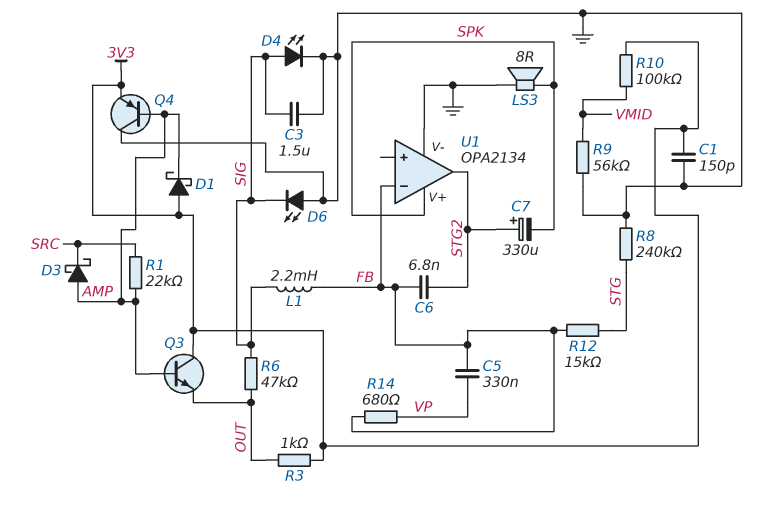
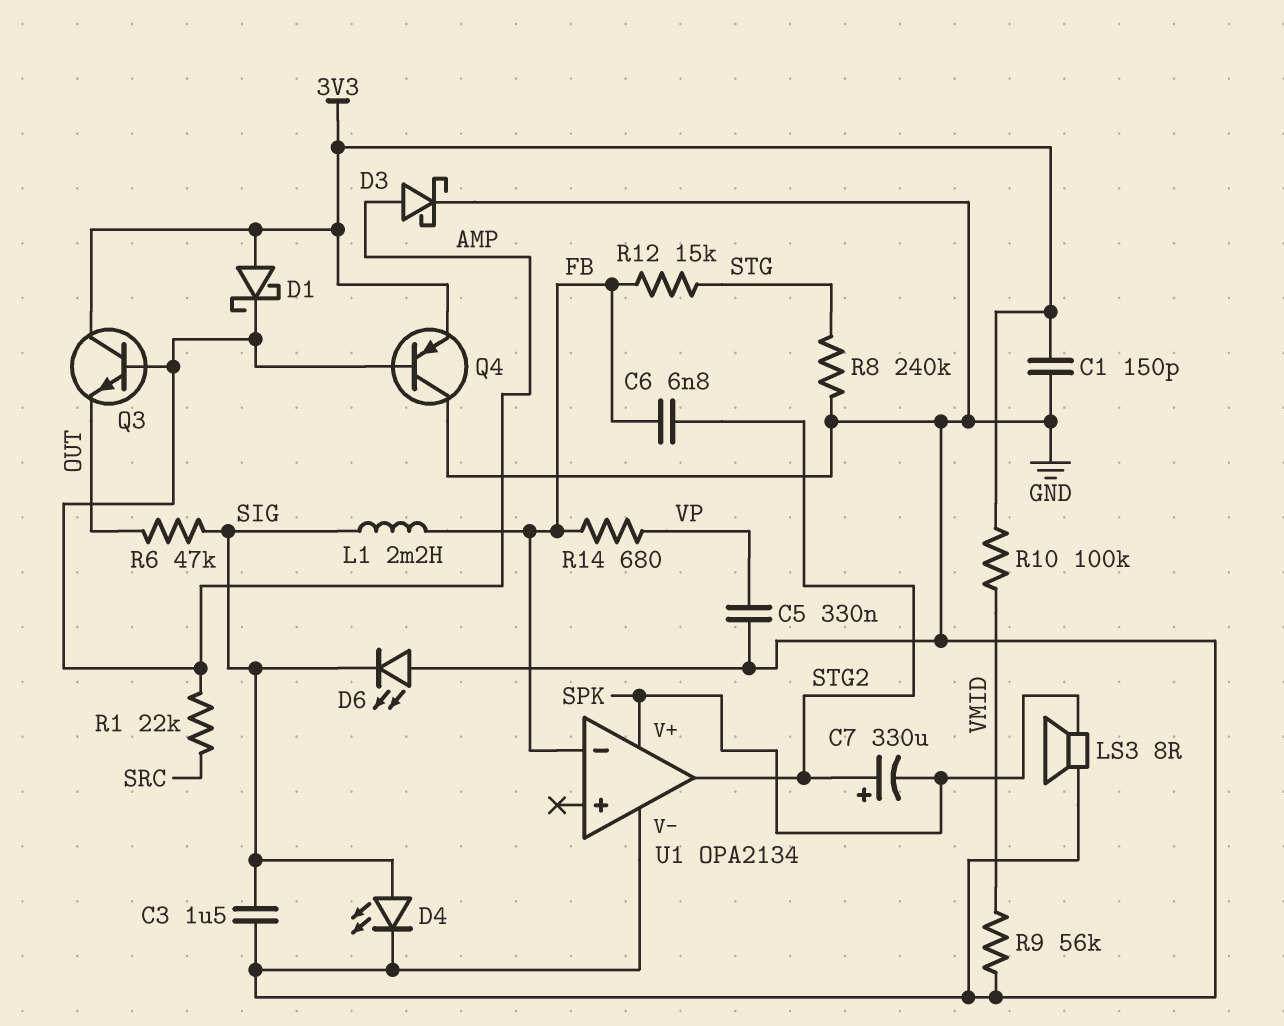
C5: 330nF (FB, VP) -> 330nF (GND, VP)
D3: schottky (A AMP, K SRC) -> schottky (A AMP, K GND)
R3: 1k (3V3, OUT) -> none

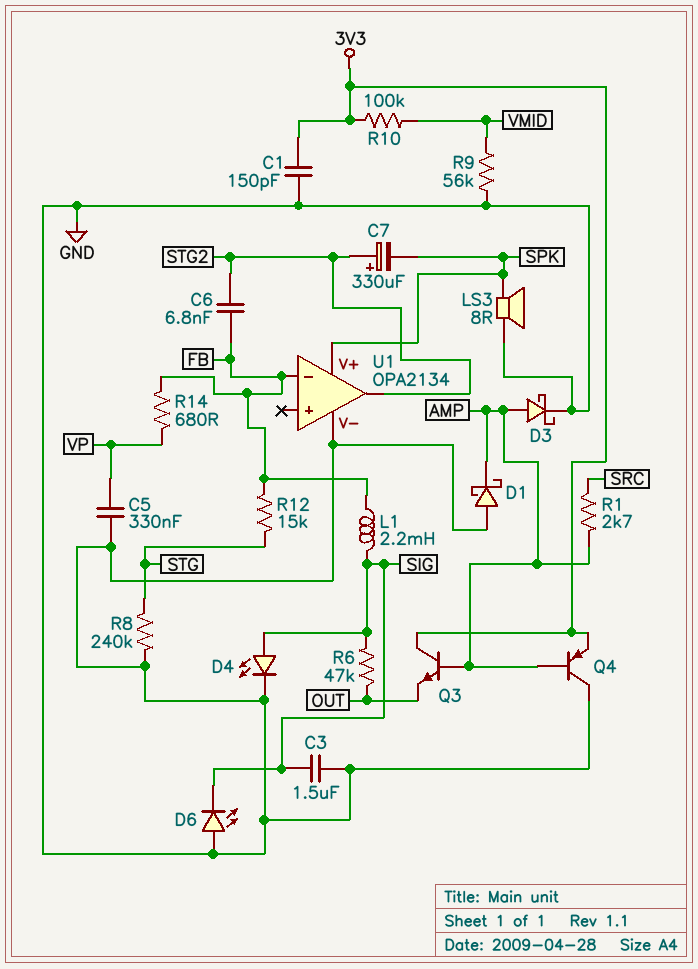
D1: schottky (A 3V3, K AMP) -> schottky (A GND, K AMP)
R1: 22k (AMP, SRC) -> 2.7k (AMP, SRC)

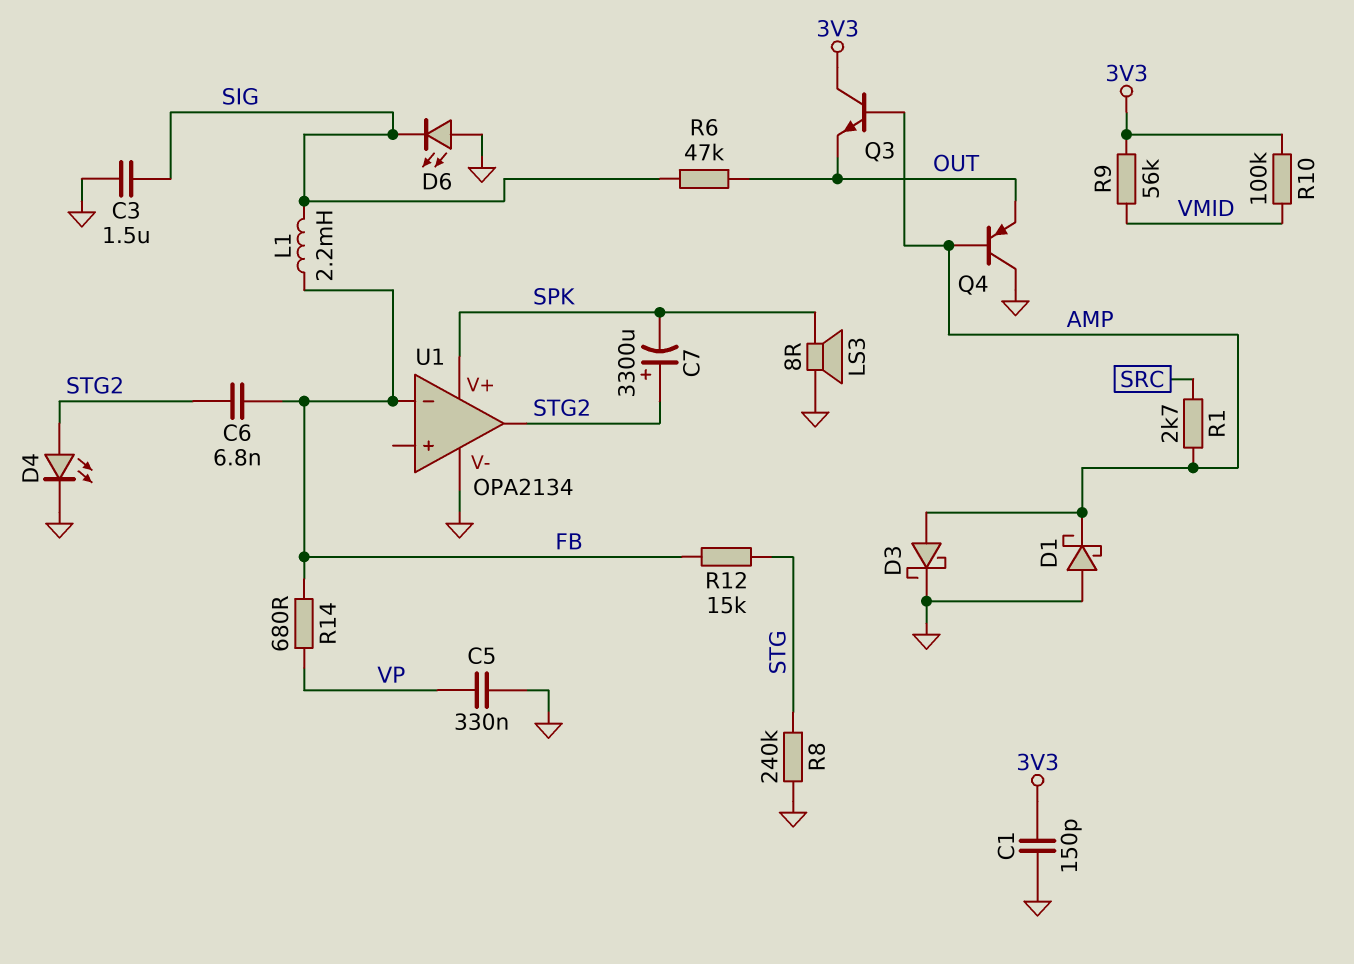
C7: 330uF (plus STG2, minus SPK) -> 3300uF (plus STG2, minus SPK)
D4: LED (A SIG, K GND) -> LED (A STG2, K GND)
Q4: PNP (B AMP, C GND, E 3V3) -> PNP (B AMP, C GND, E OUT)
R9: 56k (GND, VMID) -> 56k (3V3, VMID)

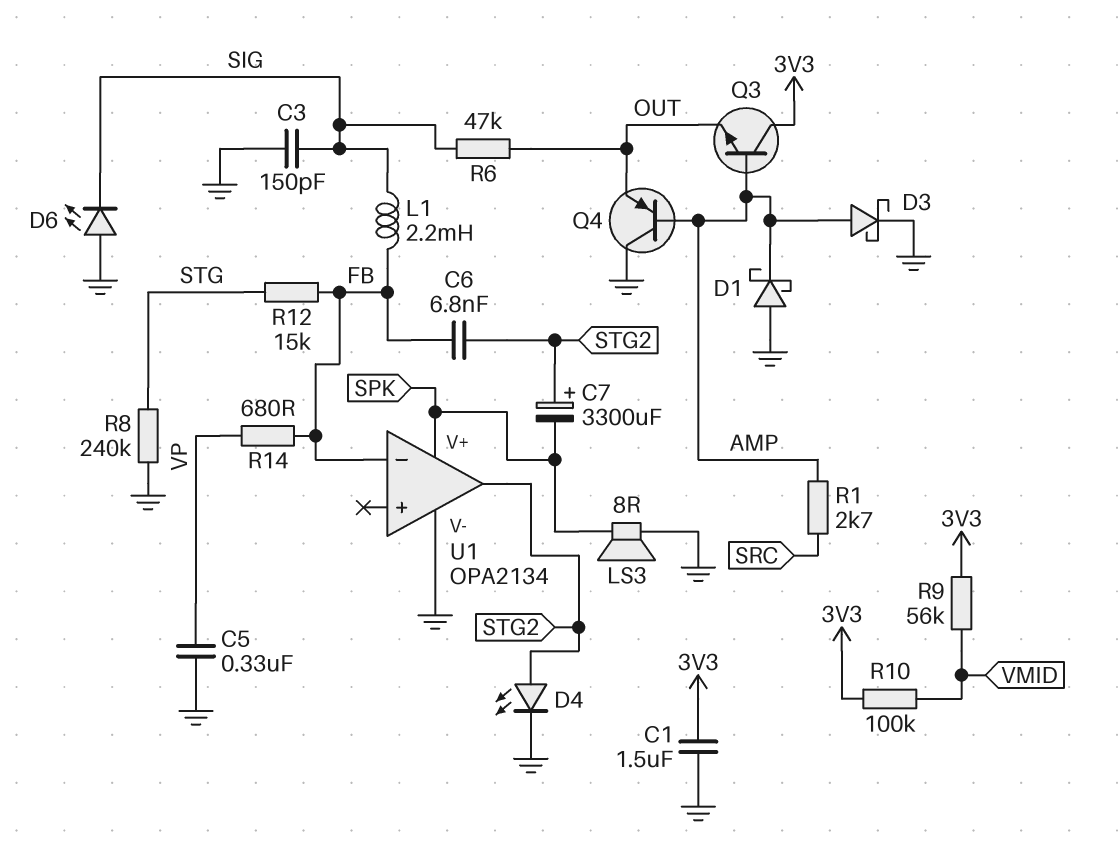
C1: 150pF (3V3, GND) -> 1.5uF (3V3, GND)
C3: 1.5uF (GND, SIG) -> 150pF (GND, SIG)

